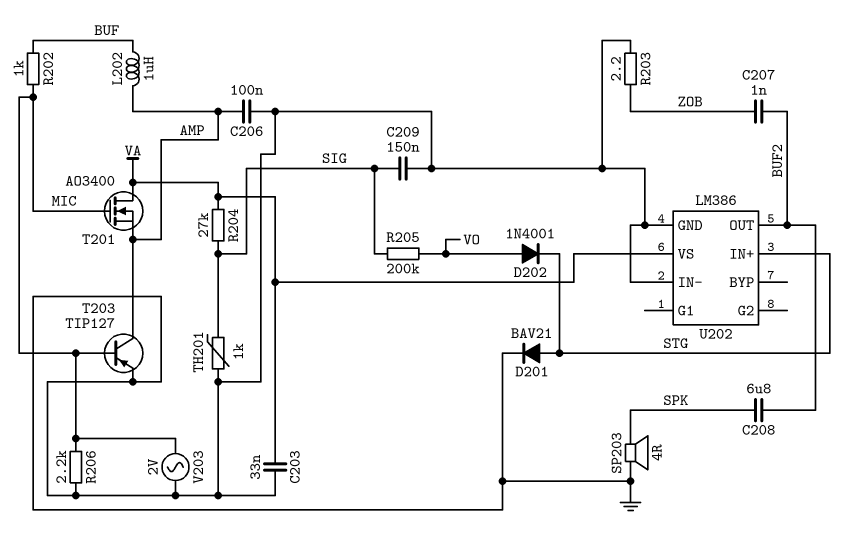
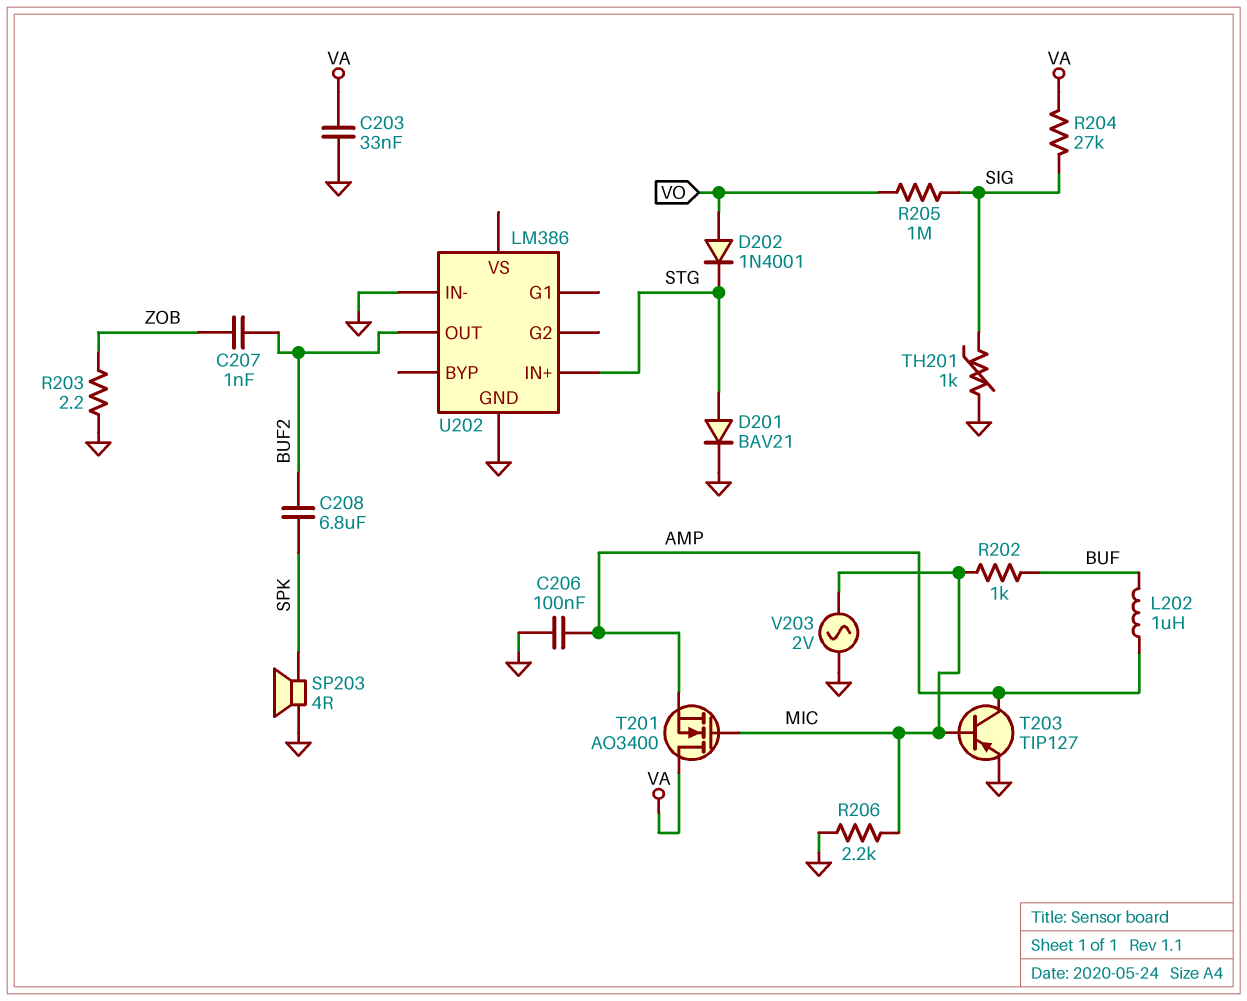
C209: 150nF (GND, SIG) -> none
R205: 200k (SIG, VO) -> 1M (SIG, VO)
U202 pin VS: VA -> none

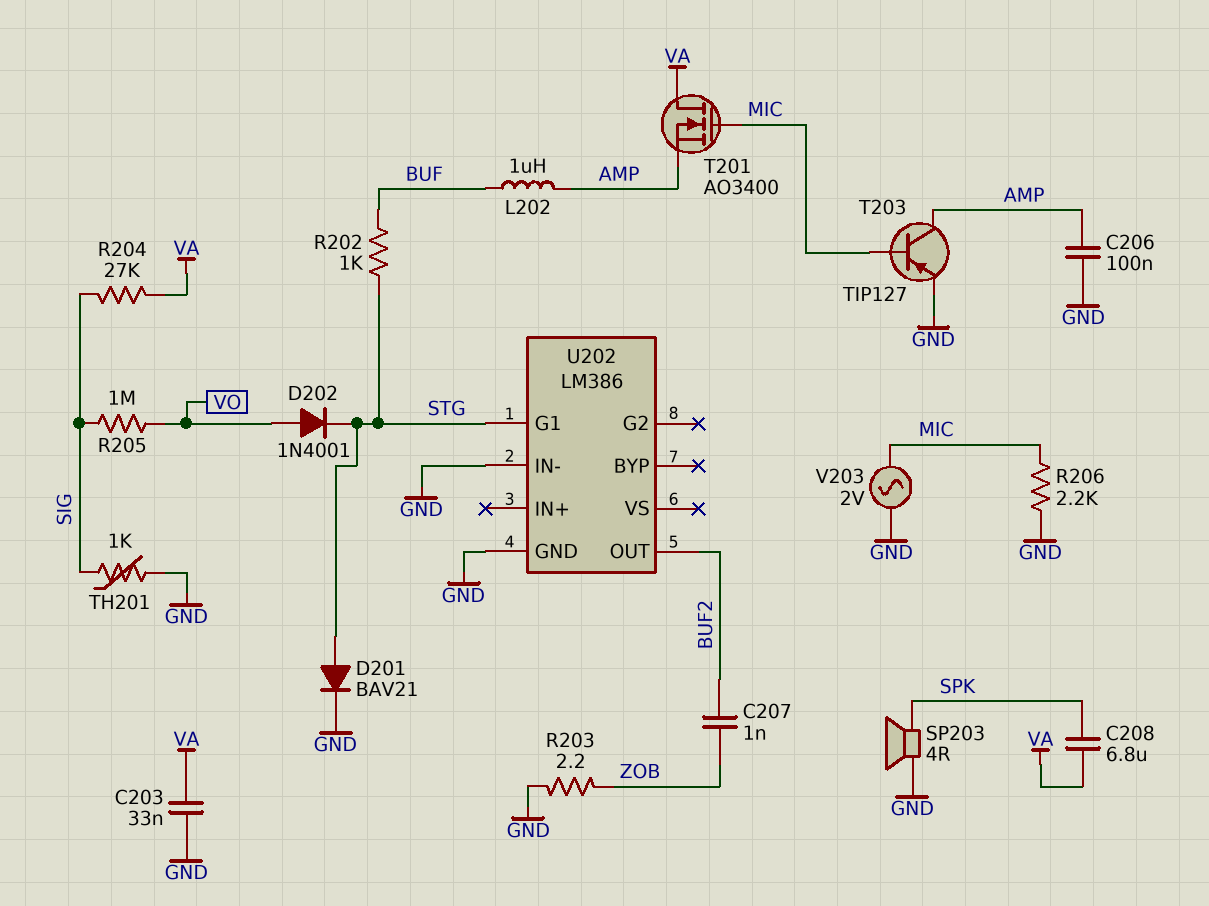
C208: 6.8uF (BUF2, SPK) -> 6.8uF (SPK, VA)
R202: 1k (BUF, MIC) -> 1k (BUF, STG)
U202 pin G1: none -> STG
U202 pin IN+: STG -> none

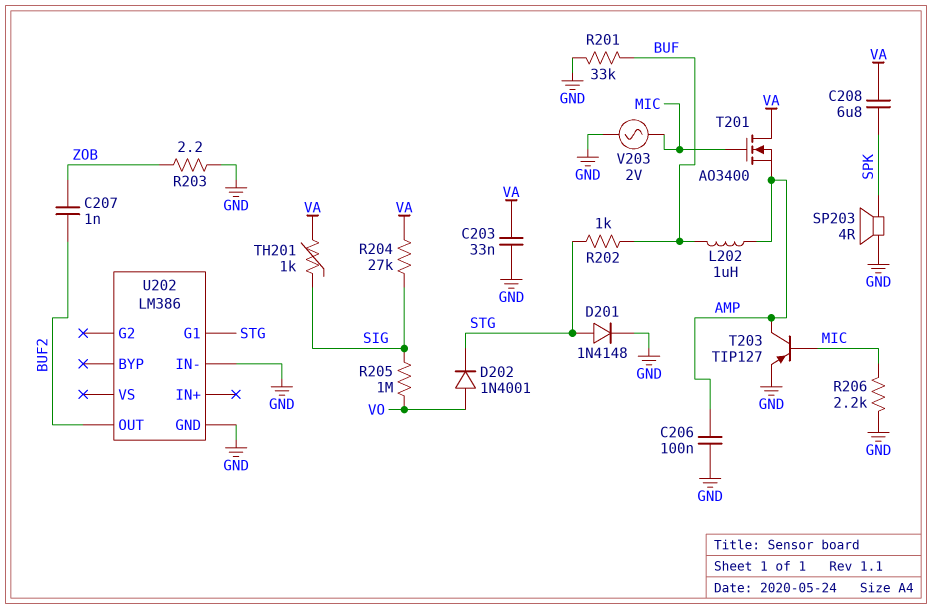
D201: diode BAV21 (A STG, K GND) -> diode 1N4148 (A STG, K GND)
R201: none -> 33k (BUF, GND)
TH201: 1k (GND, SIG) -> 1k (SIG, VA)

